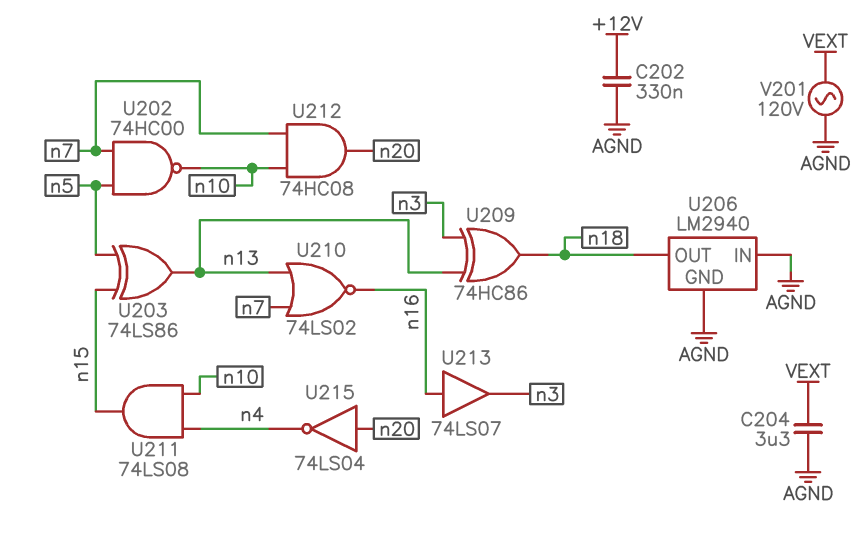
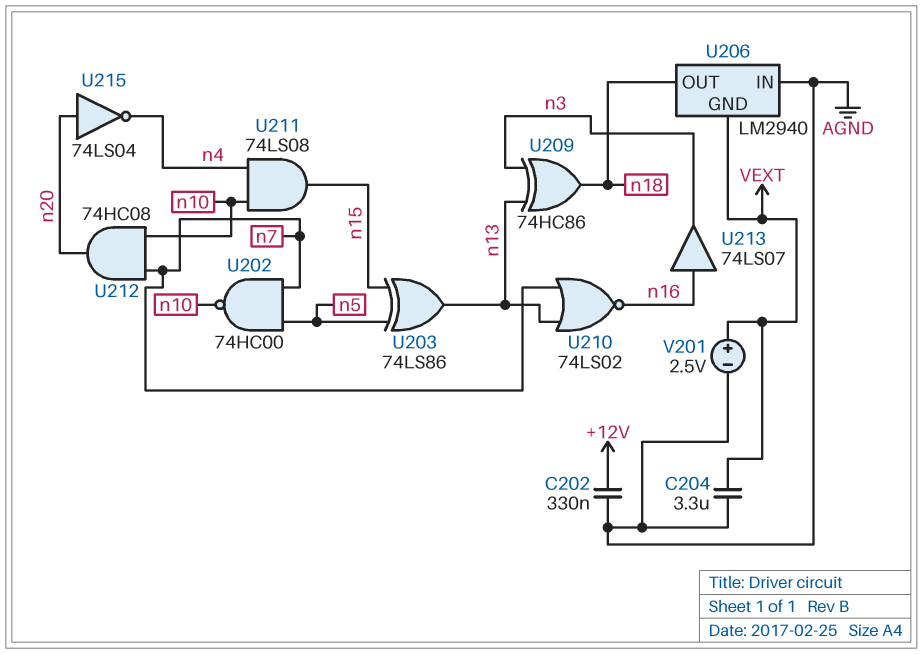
U206 pin GND: AGND -> VEXT
V201: AC 120V (AGND, VEXT) -> 2.5V (plus VEXT, minus AGND)

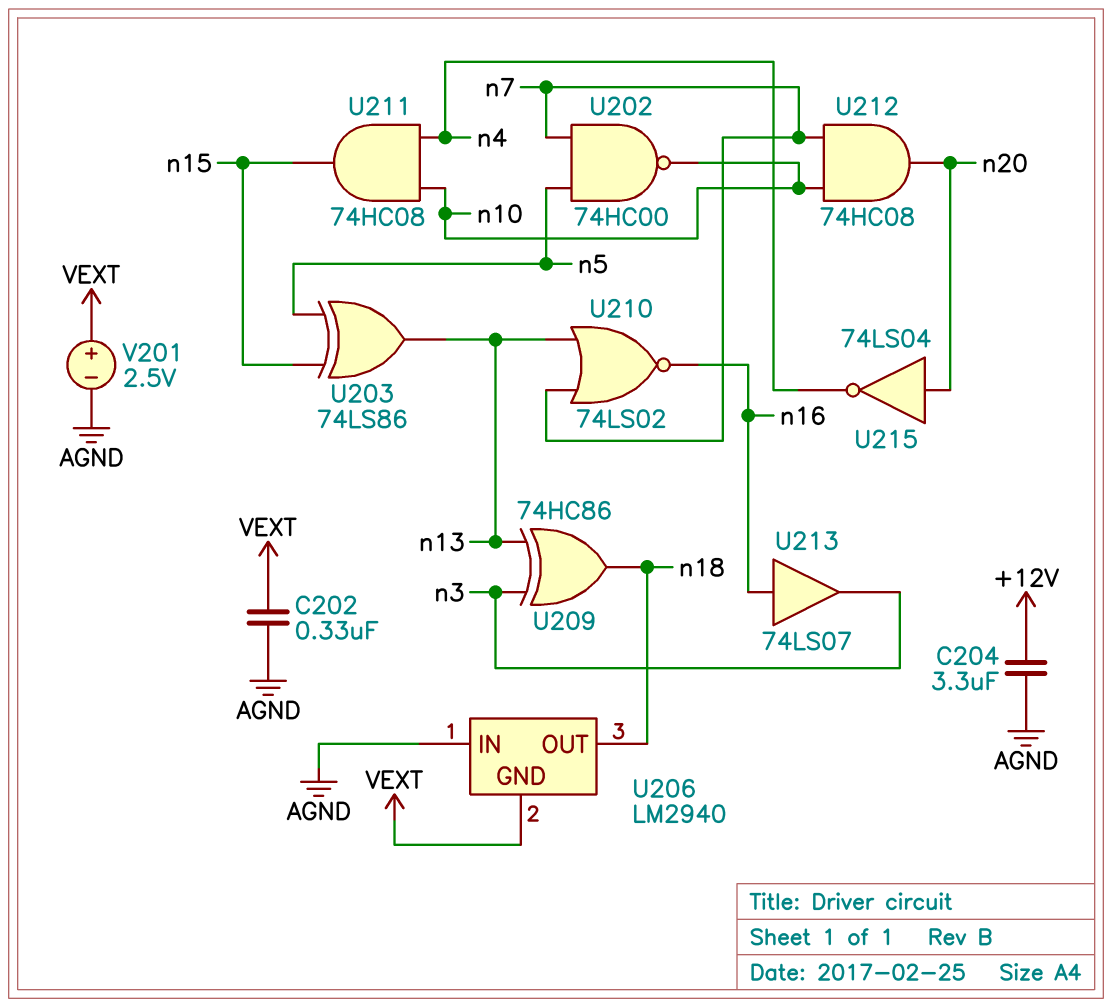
C202: 330nF (+12V, AGND) -> 330nF (AGND, VEXT)
C204: 3.3uF (AGND, VEXT) -> 3.3uF (+12V, AGND)
U211: AND 74LS08 (in n4, in n10, out n15) -> AND 74HC08 (in n4, in n10, out n15)

